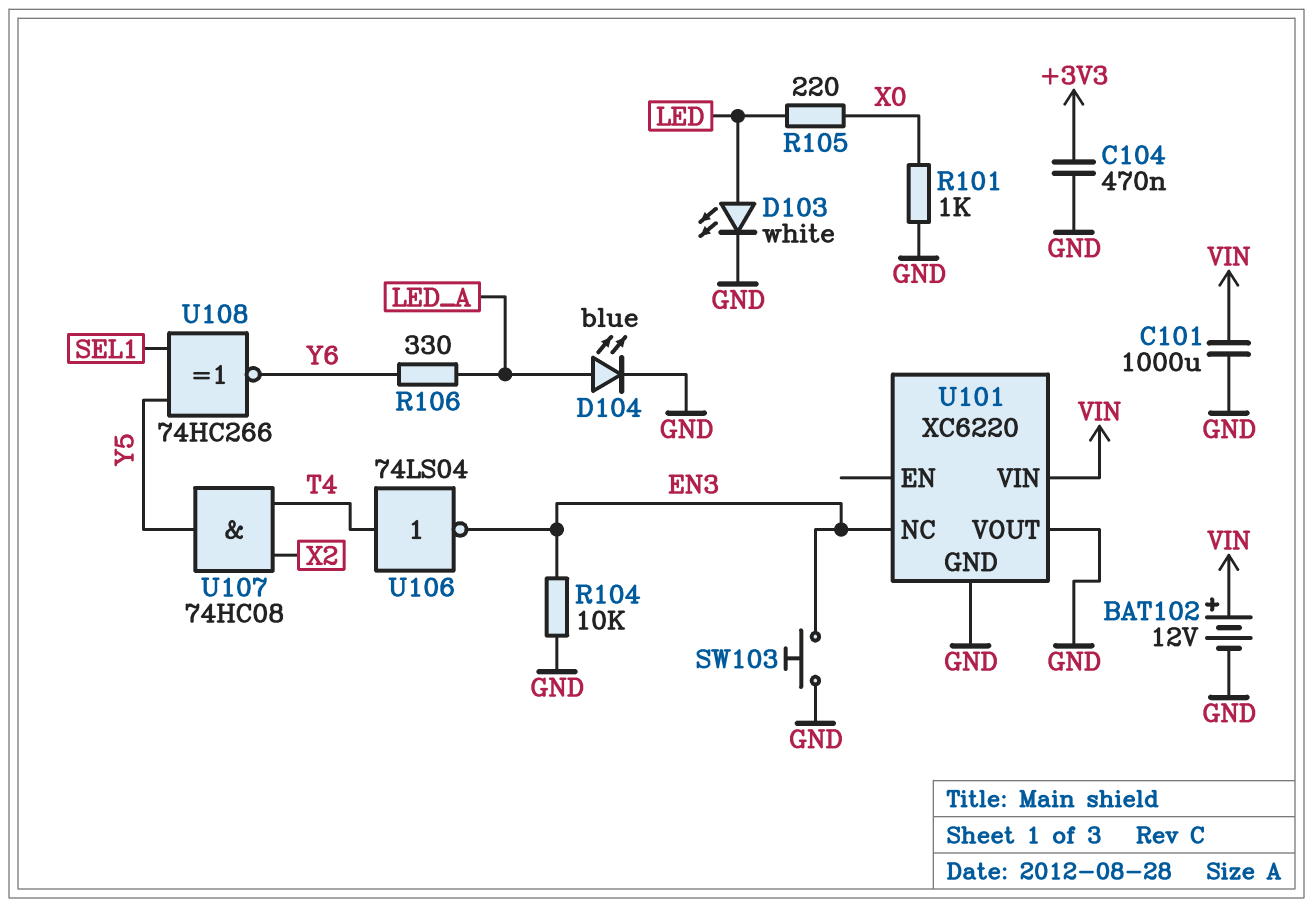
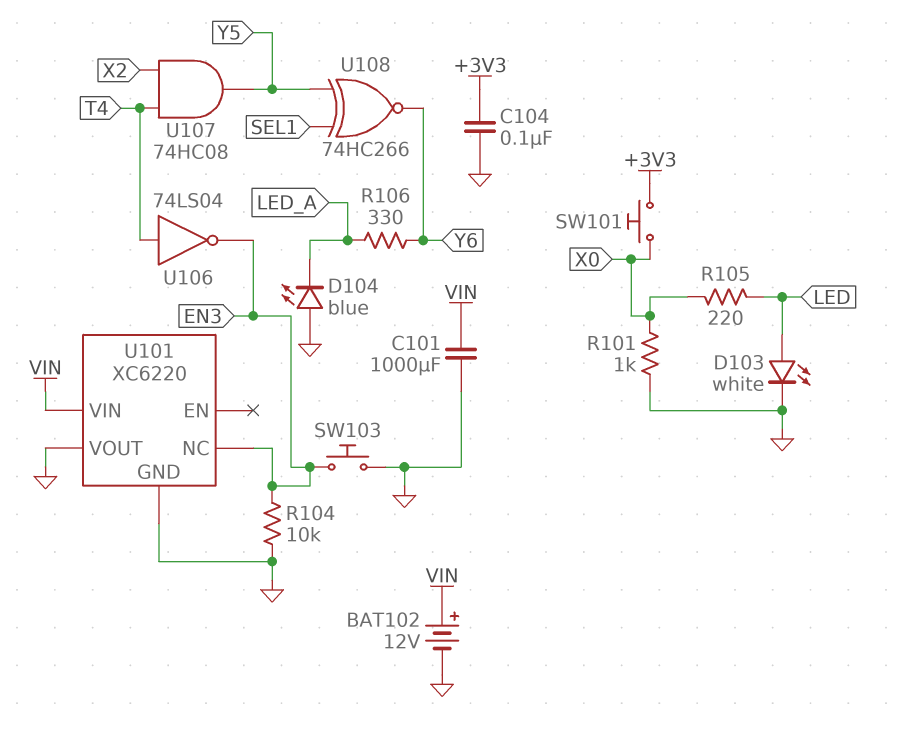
C104: 470nF (+3V3, GND) -> 100nF (+3V3, GND)
D104: LED blue (A LED_A, K GND) -> LED blue (A GND, K LED_A)
SW101: none -> button (+3V3, X0)

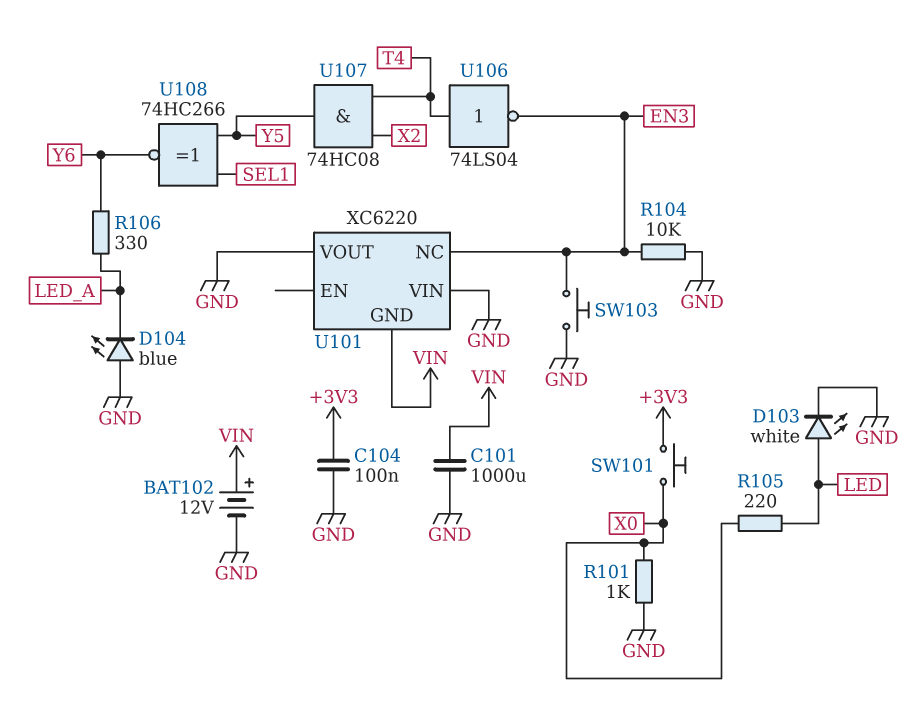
U101 pin GND: GND -> VIN
U101 pin VIN: VIN -> GND

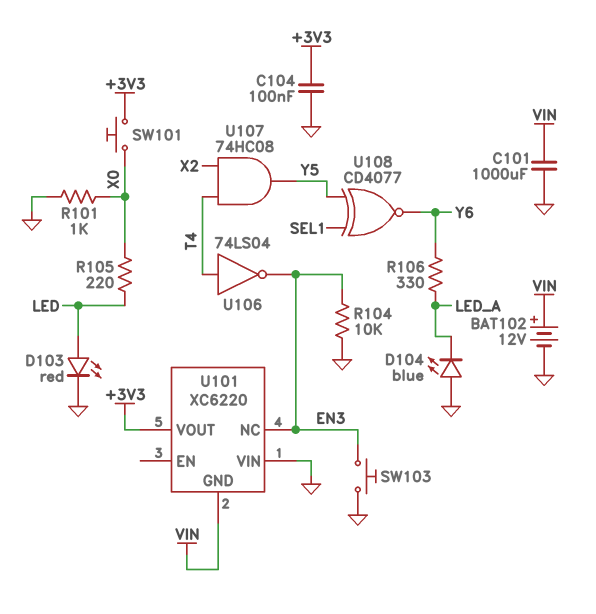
D103: LED white (A LED, K GND) -> LED red (A LED, K GND)
U101 pin VOUT: GND -> +3V3
U108: XNOR 74HC266 (in SEL1, in Y5, out Y6) -> XNOR CD4077 (in SEL1, in Y5, out Y6)

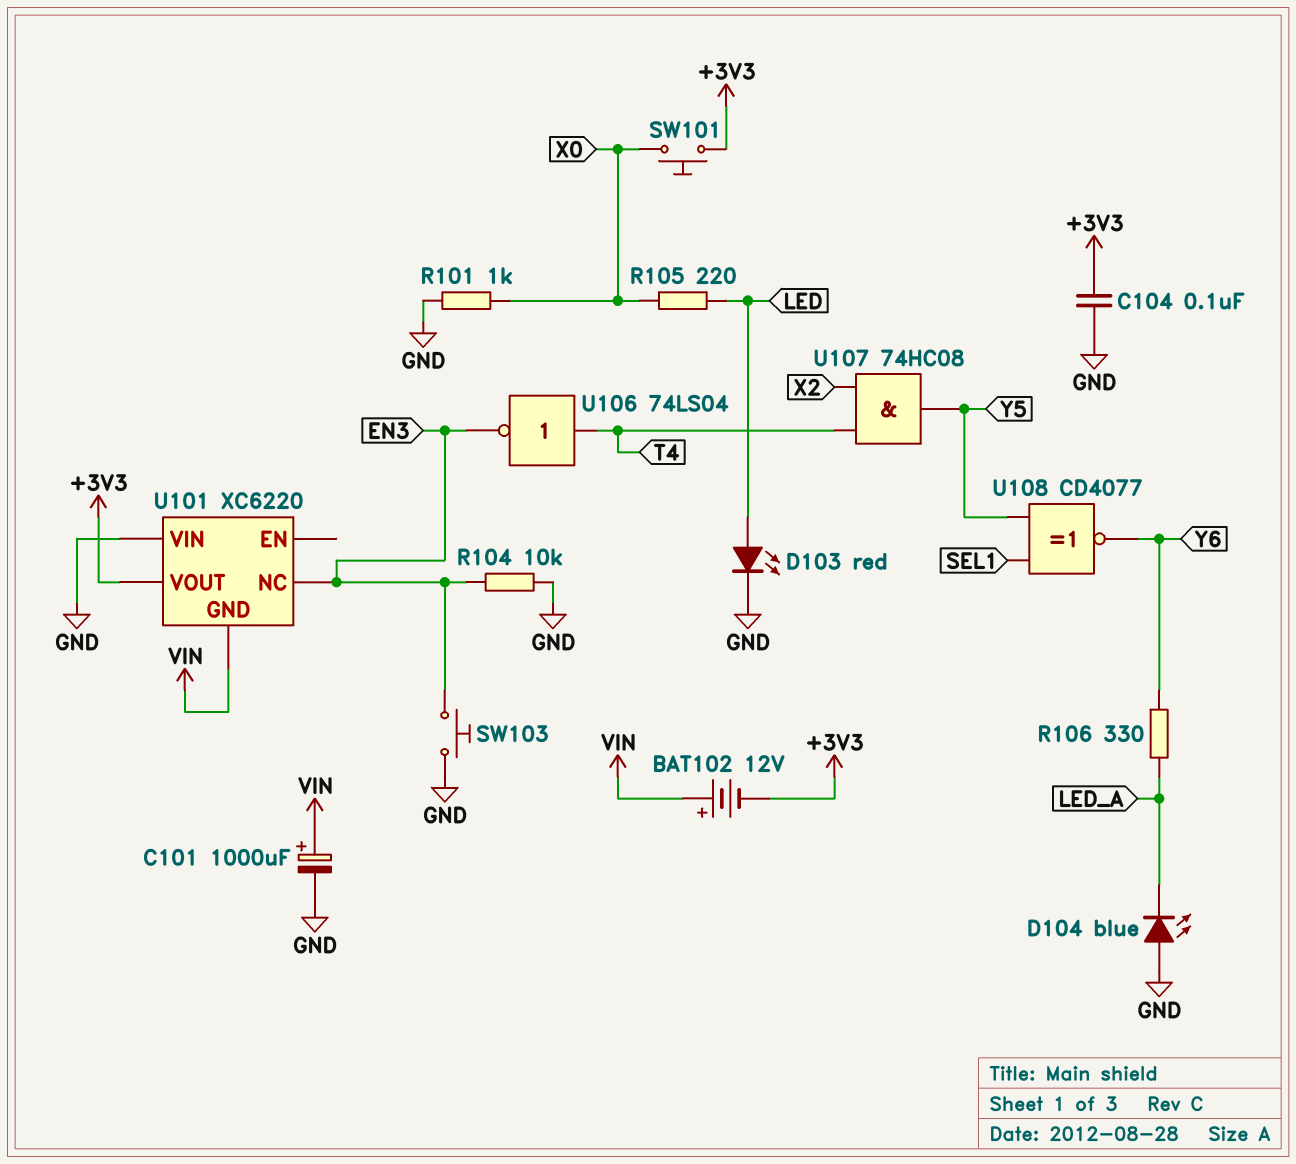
BAT102: 12V (plus VIN, minus GND) -> 12V (plus VIN, minus +3V3)
C101: 1000uF (GND, VIN) -> 1000uF (plus VIN, minus GND)

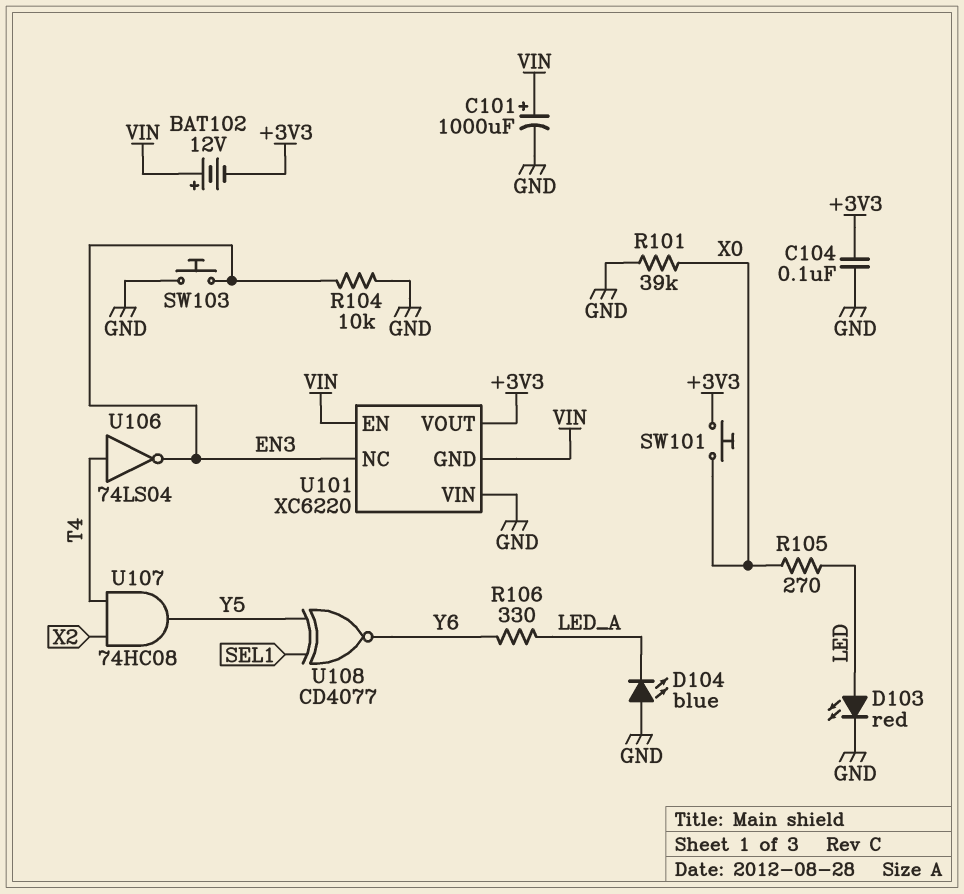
R101: 1k (GND, X0) -> 39k (GND, X0)
R105: 220 (LED, X0) -> 270 (LED, X0)
U101 pin EN: none -> VIN

